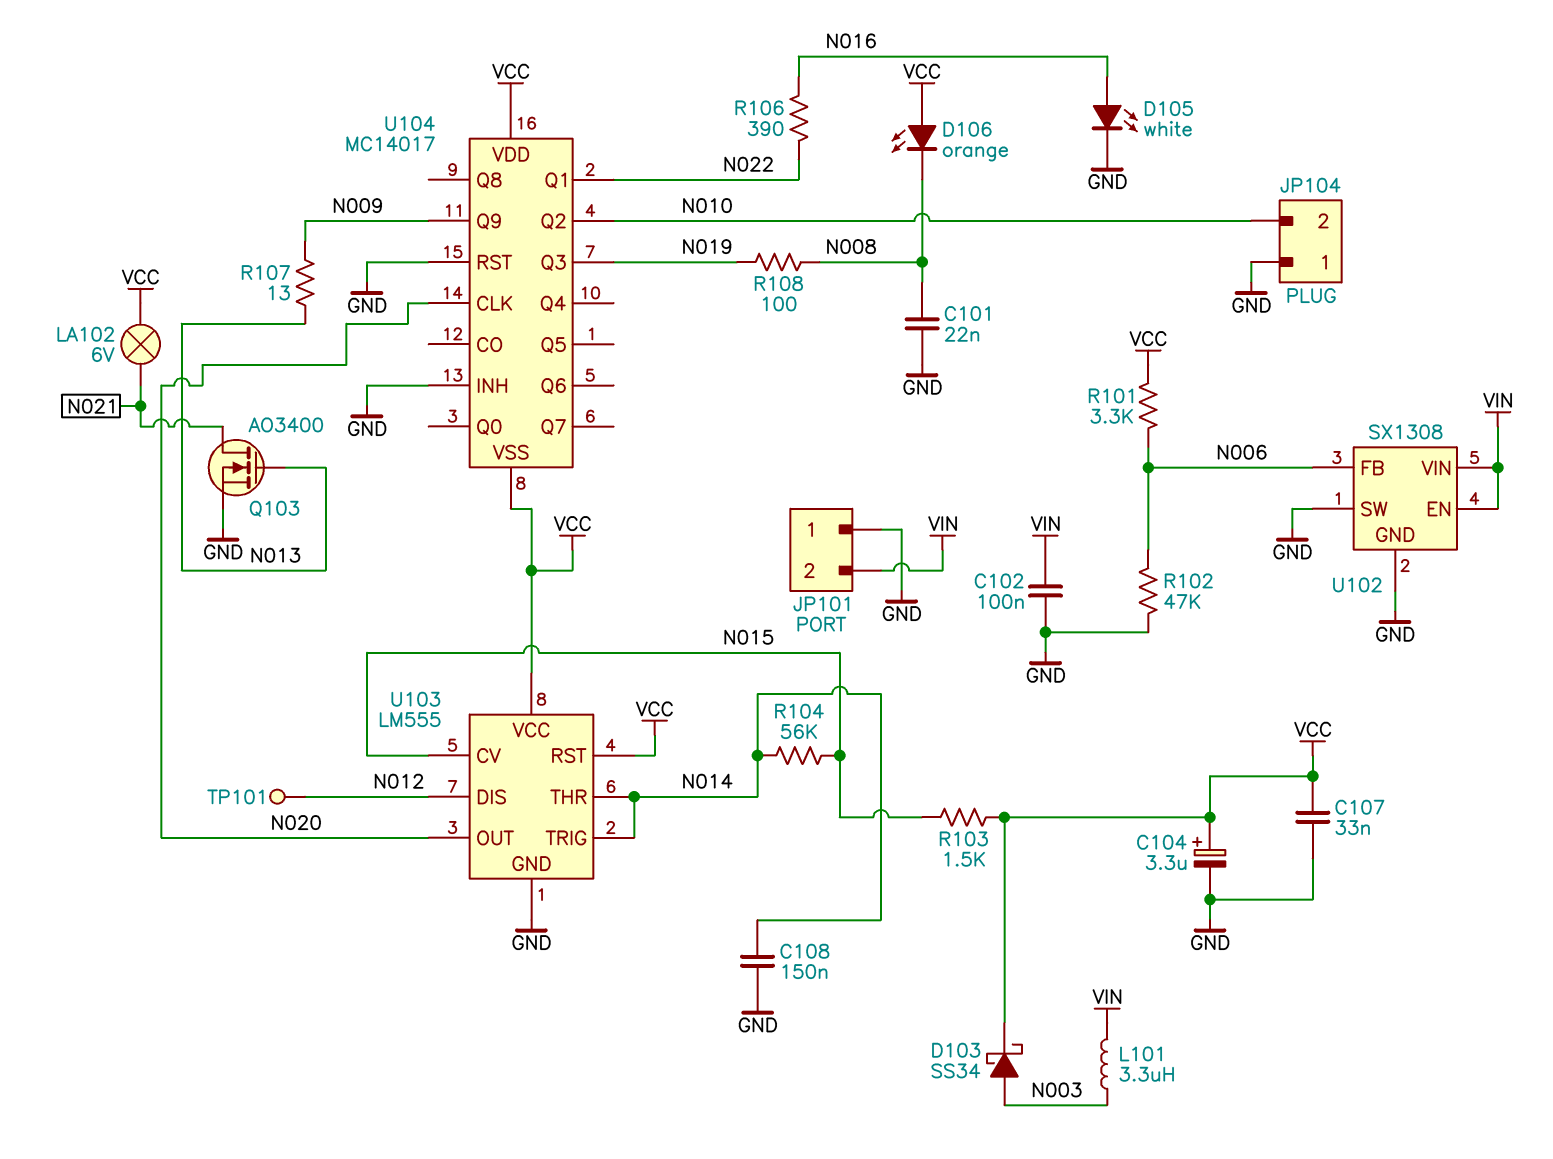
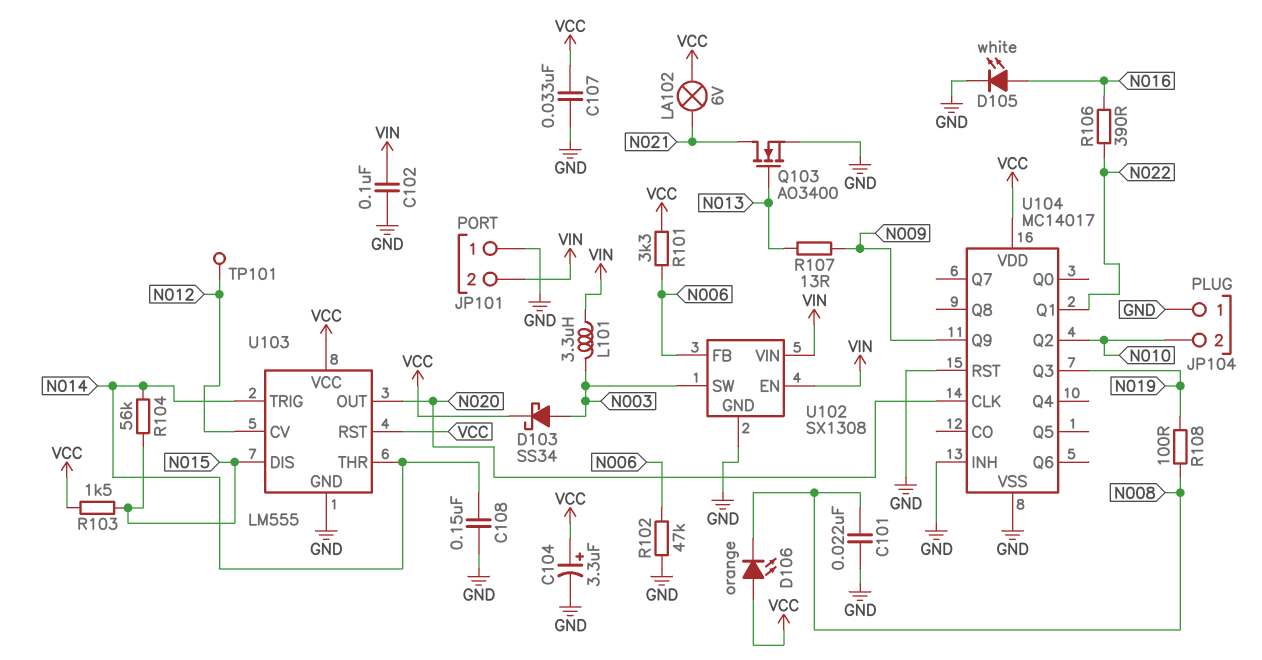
U102 pin SW: GND -> N003
U103 pin CV: N015 -> N012
U103 pin DIS: N012 -> N015
U104 pin VSS: VCC -> GND

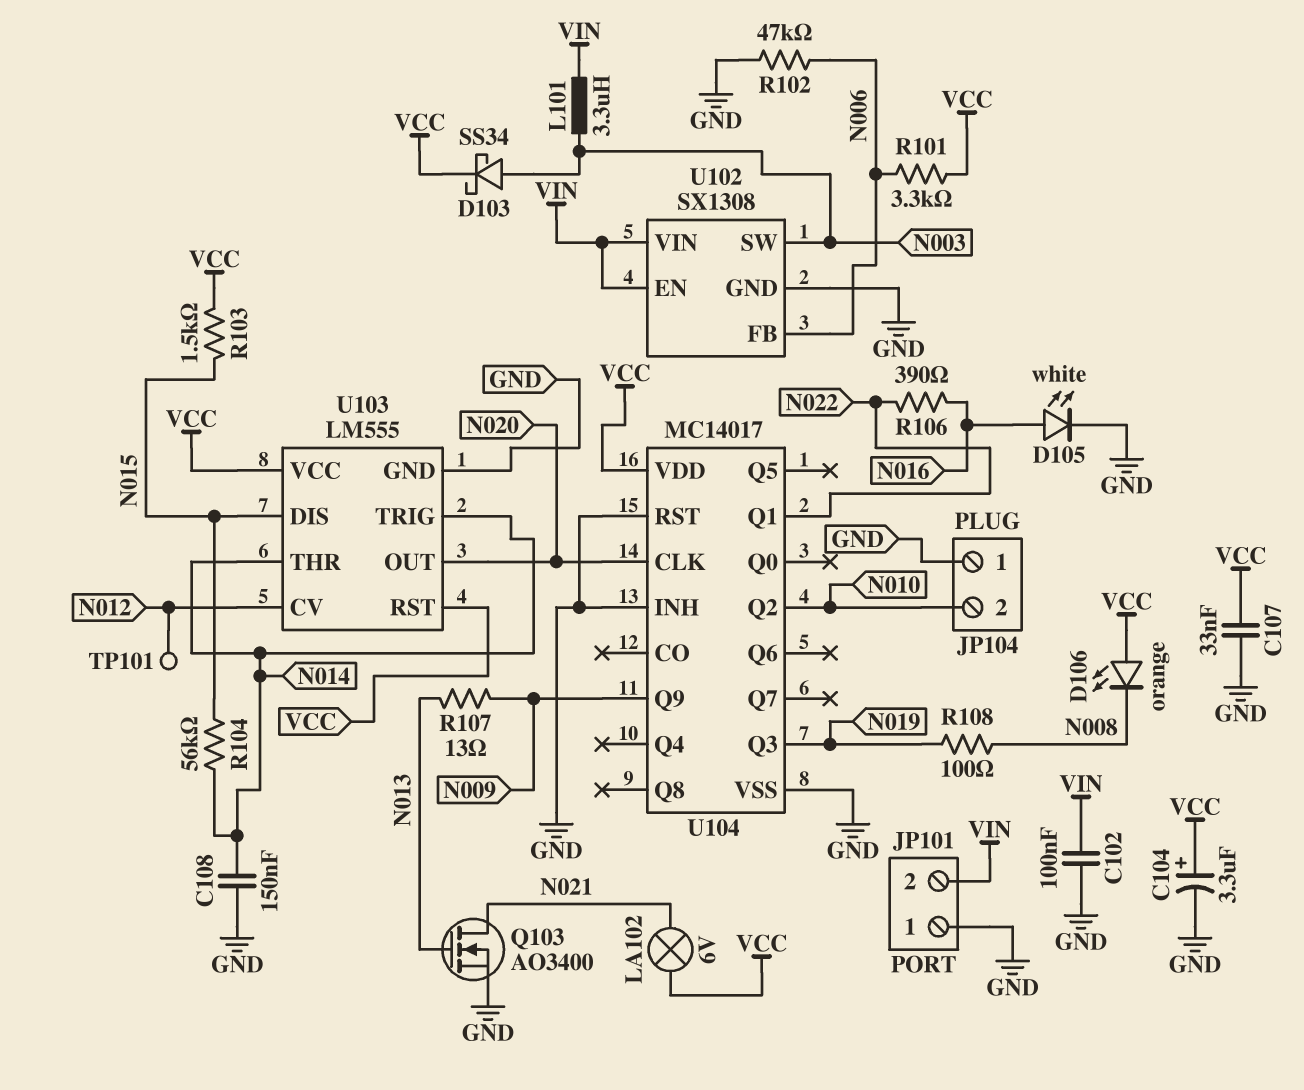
C101: 22nF (GND, N008) -> none

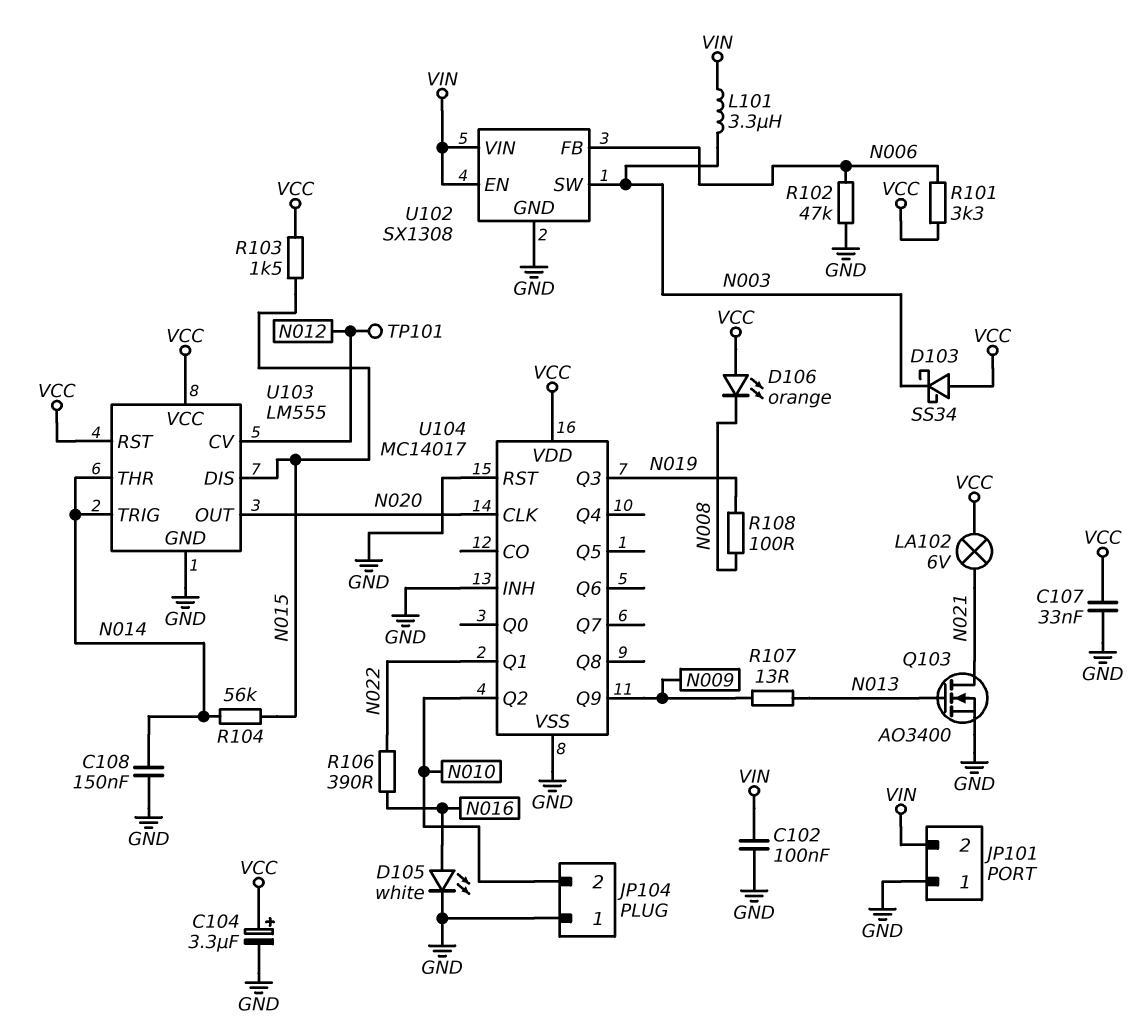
D103: schottky SS34 (A N003, K VCC) -> schottky SS34 (A VCC, K N003)

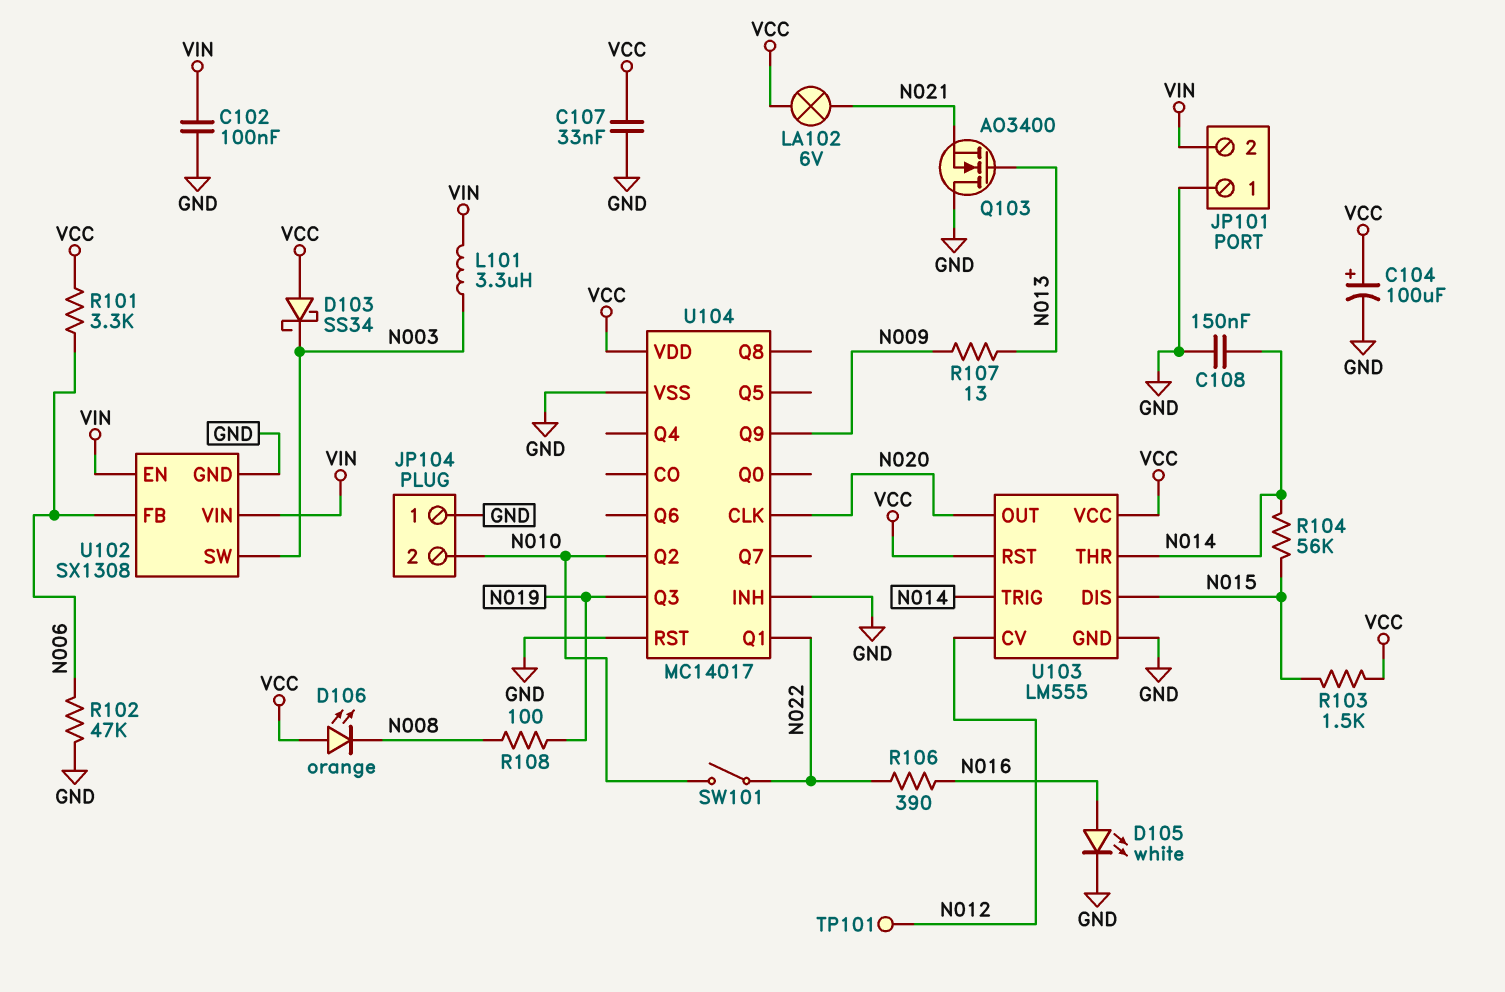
C104: 3.3uF (plus VCC, minus GND) -> 100uF (plus VCC, minus GND)
Q103: NMOS AO3400 (G N013, D N021, S GND) -> NMOS AO3400 (G N013, D GND, S N021)
SW101: none -> switch (N010, N022)

